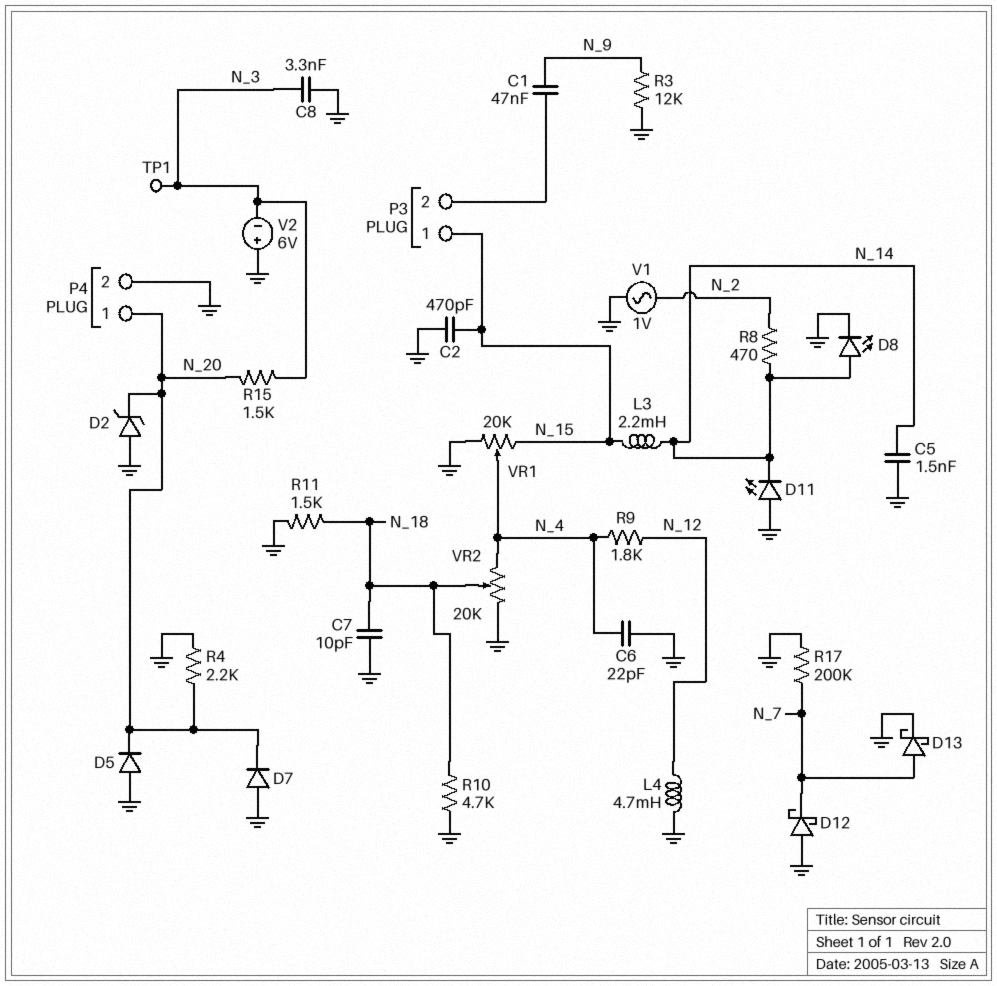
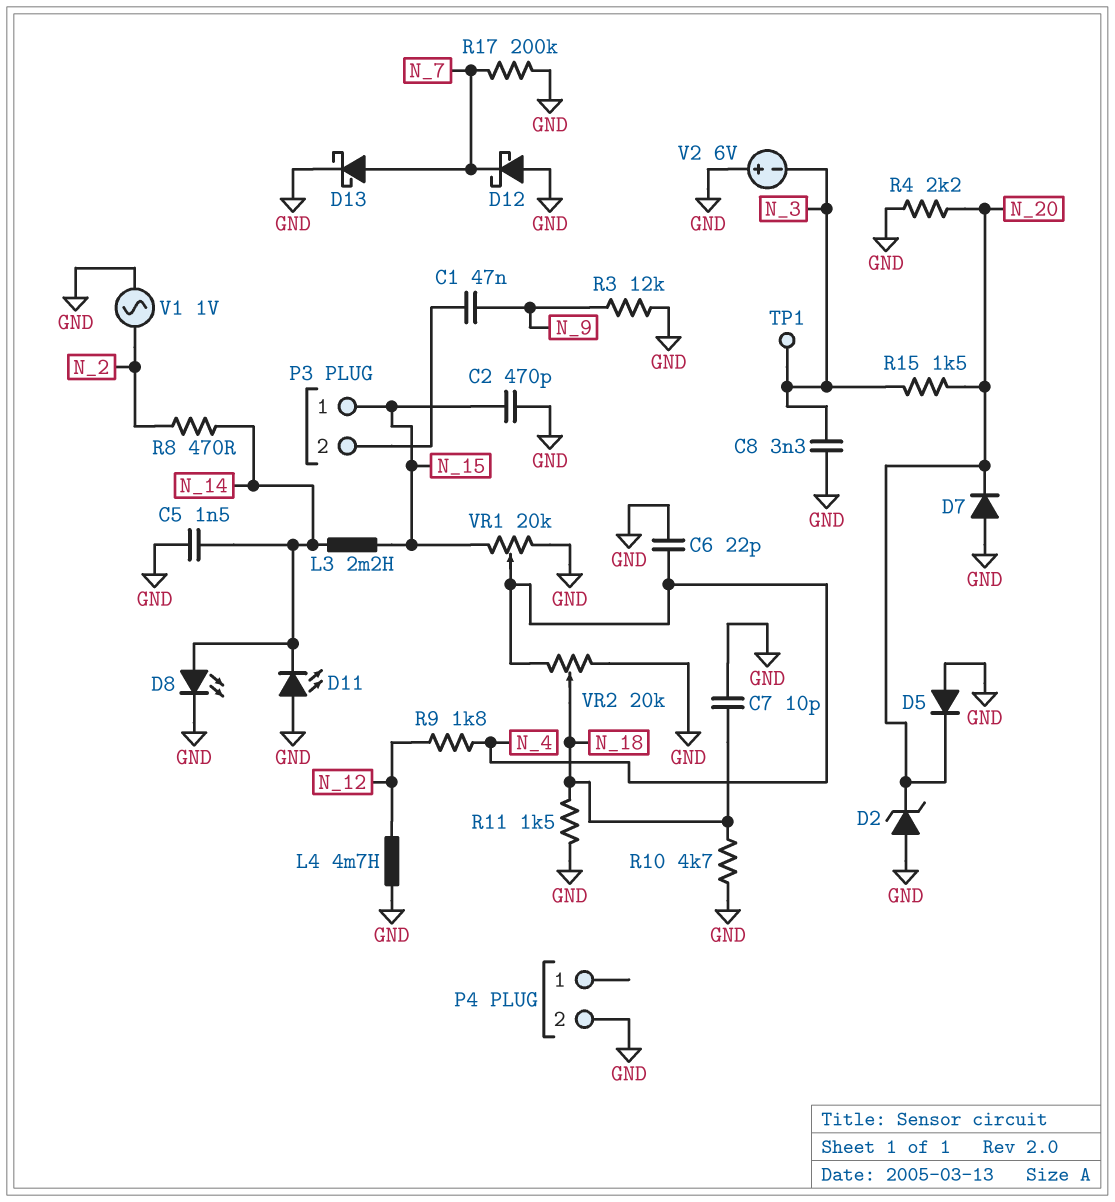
P4 pin 1: N_20 -> none

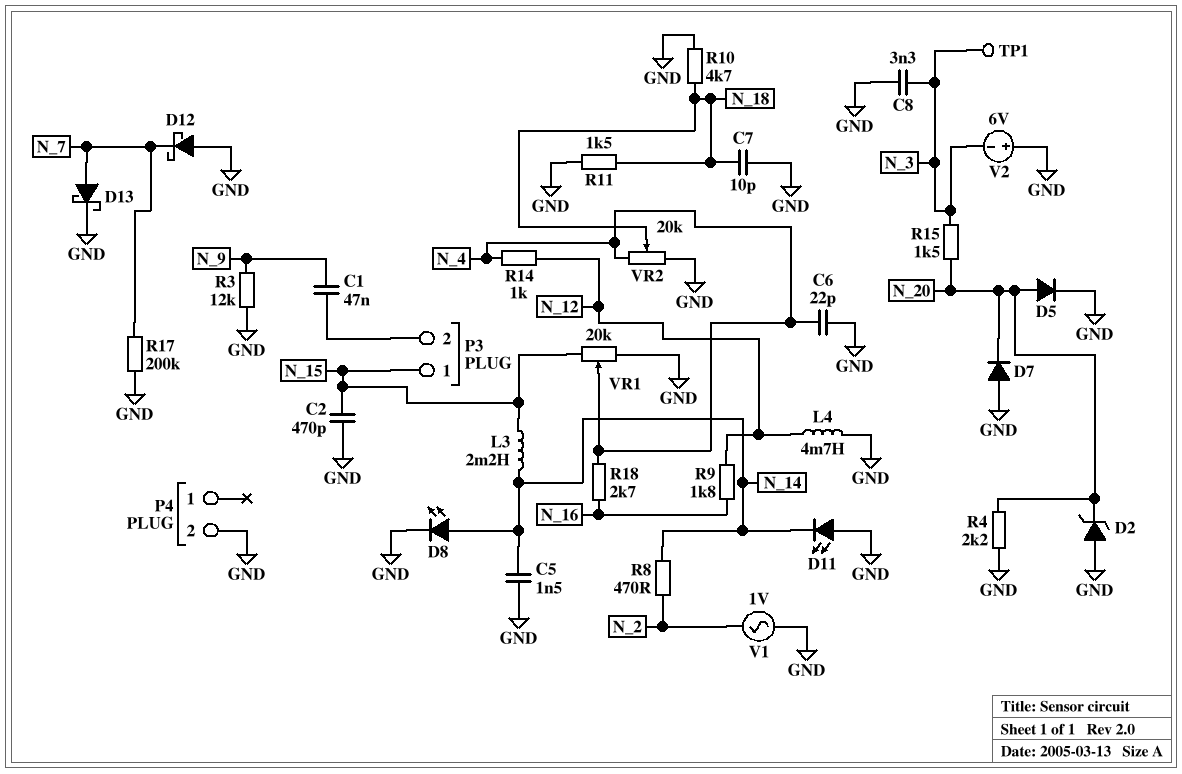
D5: diode (A GND, K N_20) -> diode (A N_20, K GND)
R9: 1.8k (N_4, N_12) -> 1.8k (N_12, N_16)
R14: none -> 1k (N_4, N_12)
R18: none -> 2.7k (N_4, N_16)

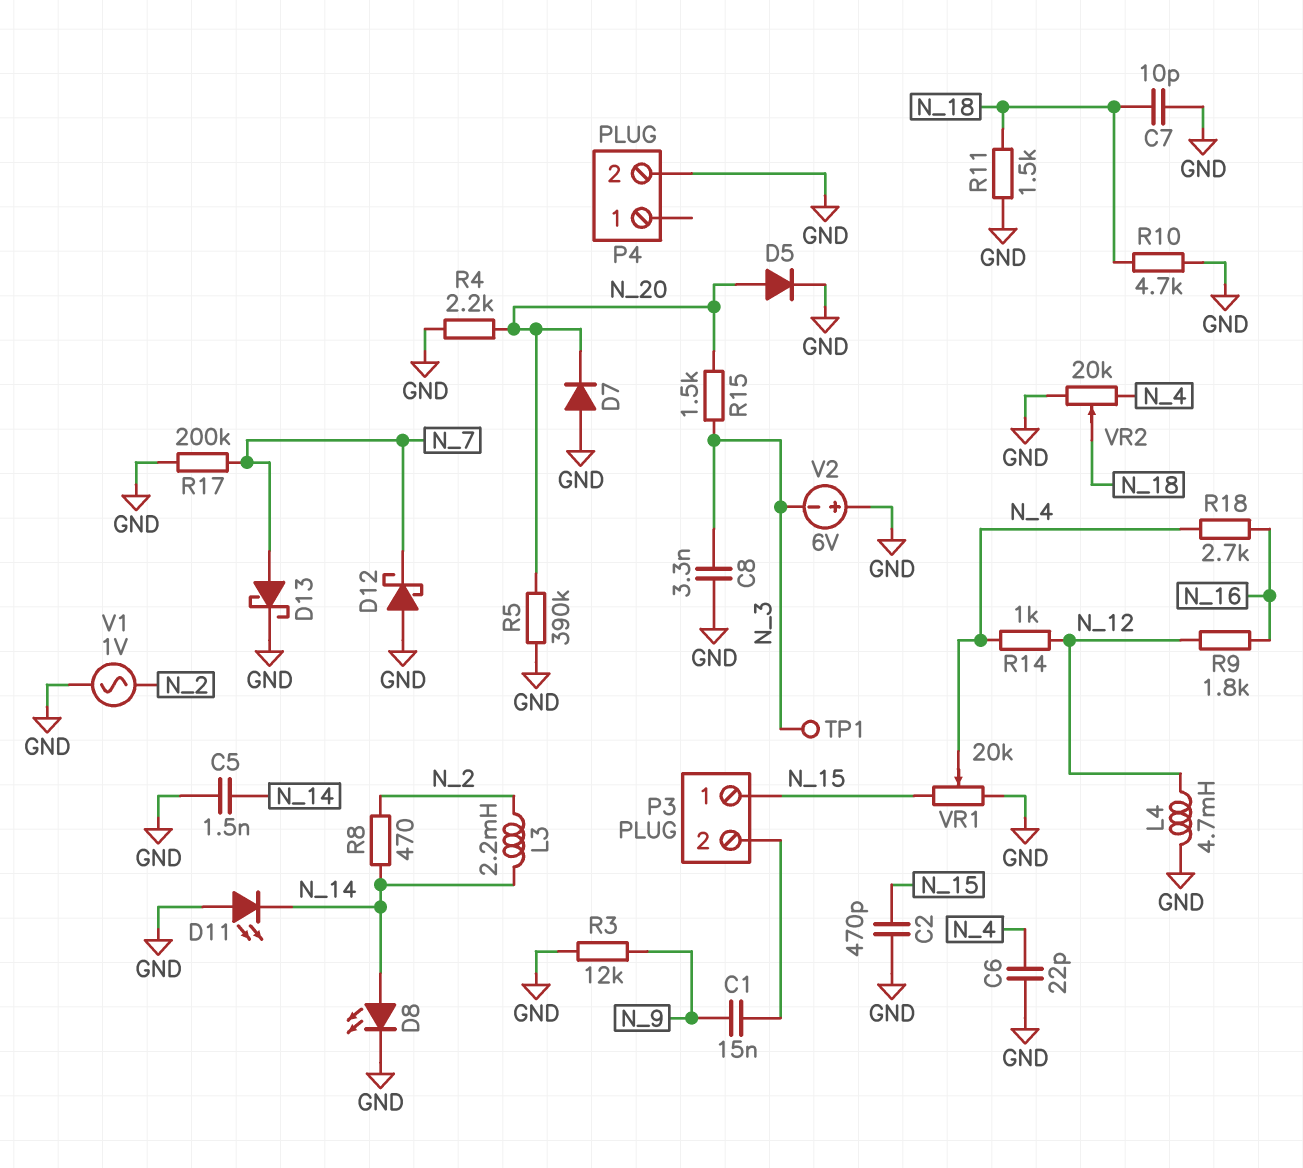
C1: 47nF (N_9, P3/2) -> 15nF (N_9, P3/2)
D2: zener (A GND, K N_20) -> none
L3: 2.2mH (N_14, N_15) -> 2.2mH (N_2, N_14)
R5: none -> 390k (GND, N_20)

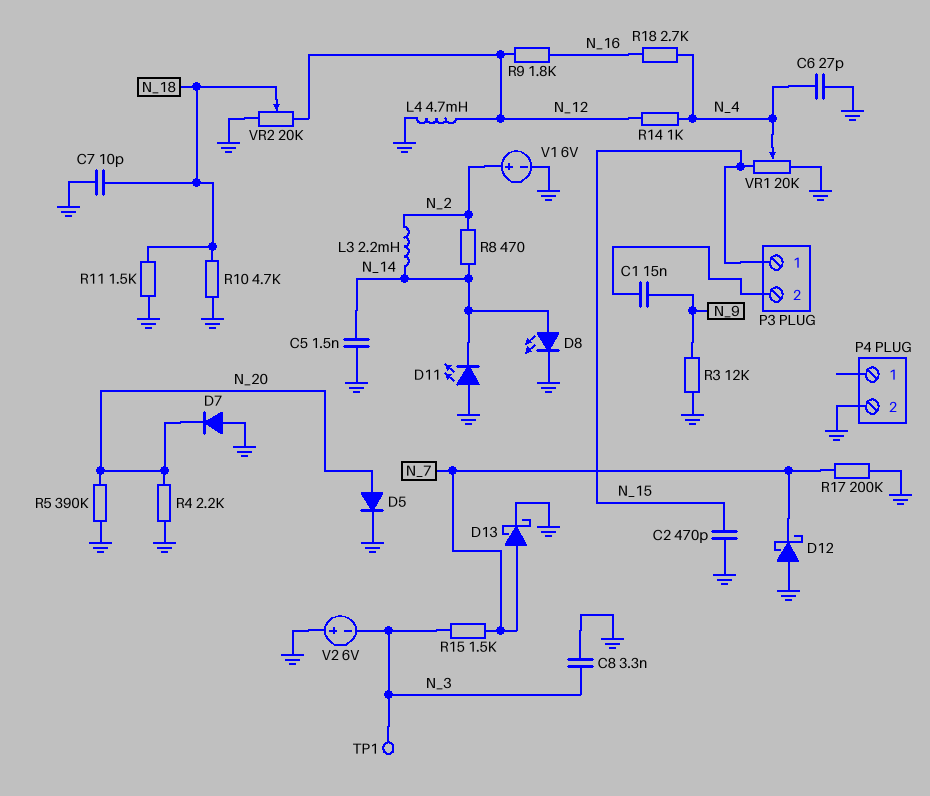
C6: 22pF (GND, N_4) -> 27pF (GND, N_4)
R15: 1.5k (N_3, N_20) -> 1.5k (N_3, N_7)
V1: AC 1V (GND, N_2) -> 6V (plus N_2, minus GND)
VR2: 20k (GND, N_4, wiper N_18) -> 20k (GND, N_12, wiper N_18)

